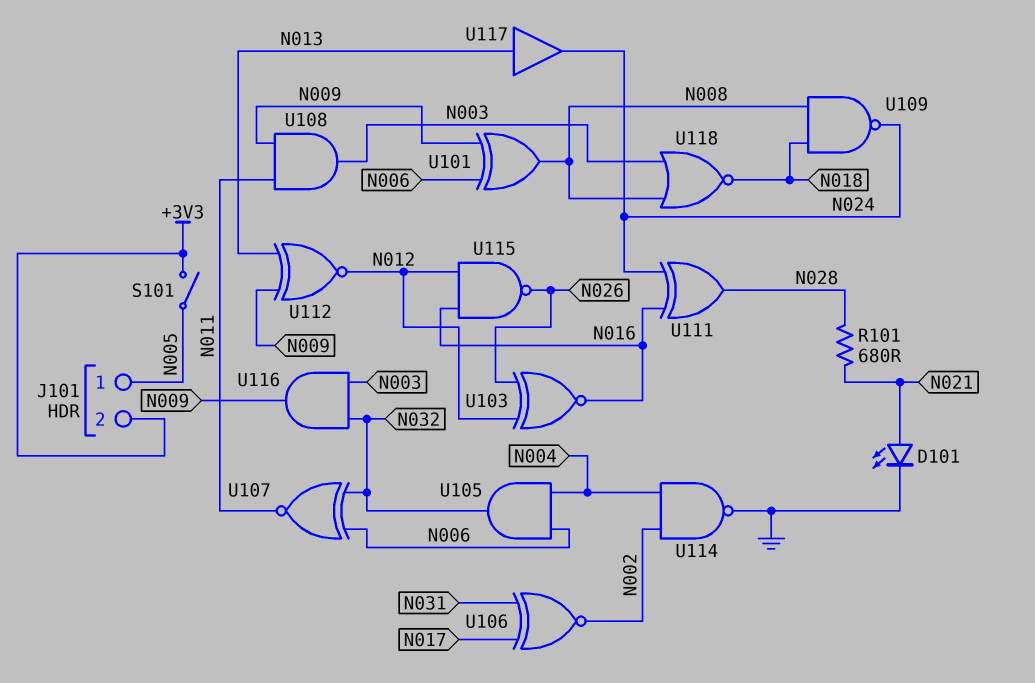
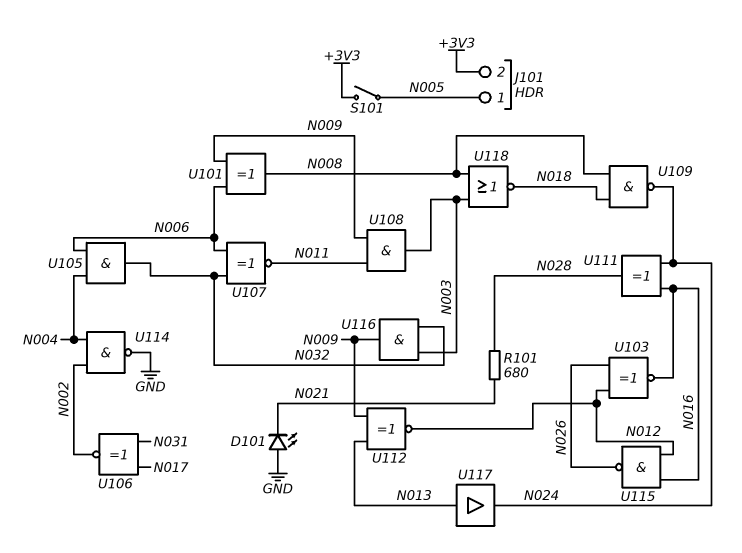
D101: LED (A N021, K GND) -> LED (A GND, K N021)

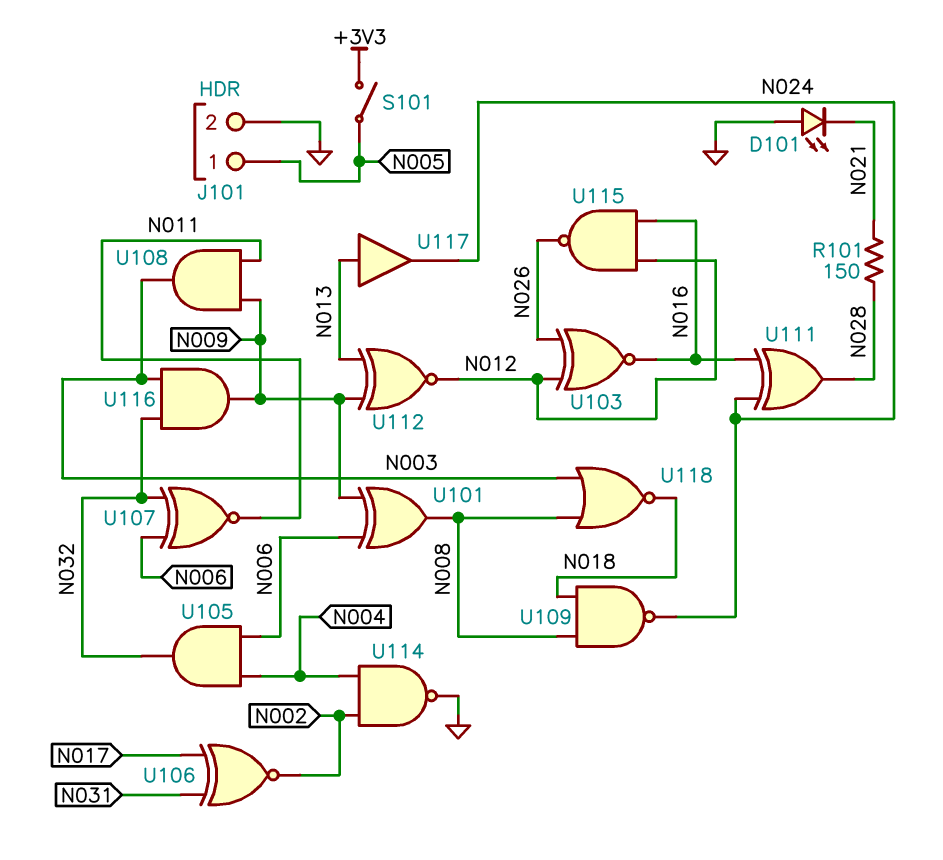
J101 pin 2: +3V3 -> GND
R101: 680 (N021, N028) -> 150 (N021, N028)

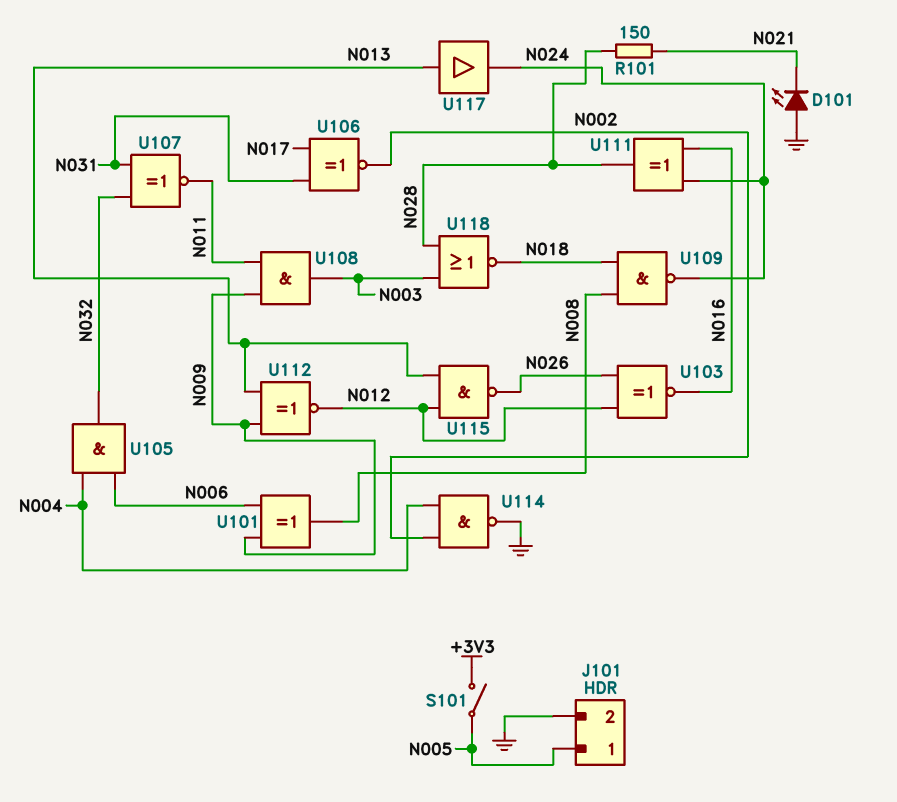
U107: XNOR (in N006, in N032, out N011) -> XNOR (in N031, in N032, out N011)
U115: NAND (in N012, in N016, out N026) -> NAND (in N012, in N013, out N026)
U116: AND (in N003, in N032, out N009) -> none
U118: NOR (in N003, in N008, out N018) -> NOR (in N003, in N028, out N018)

